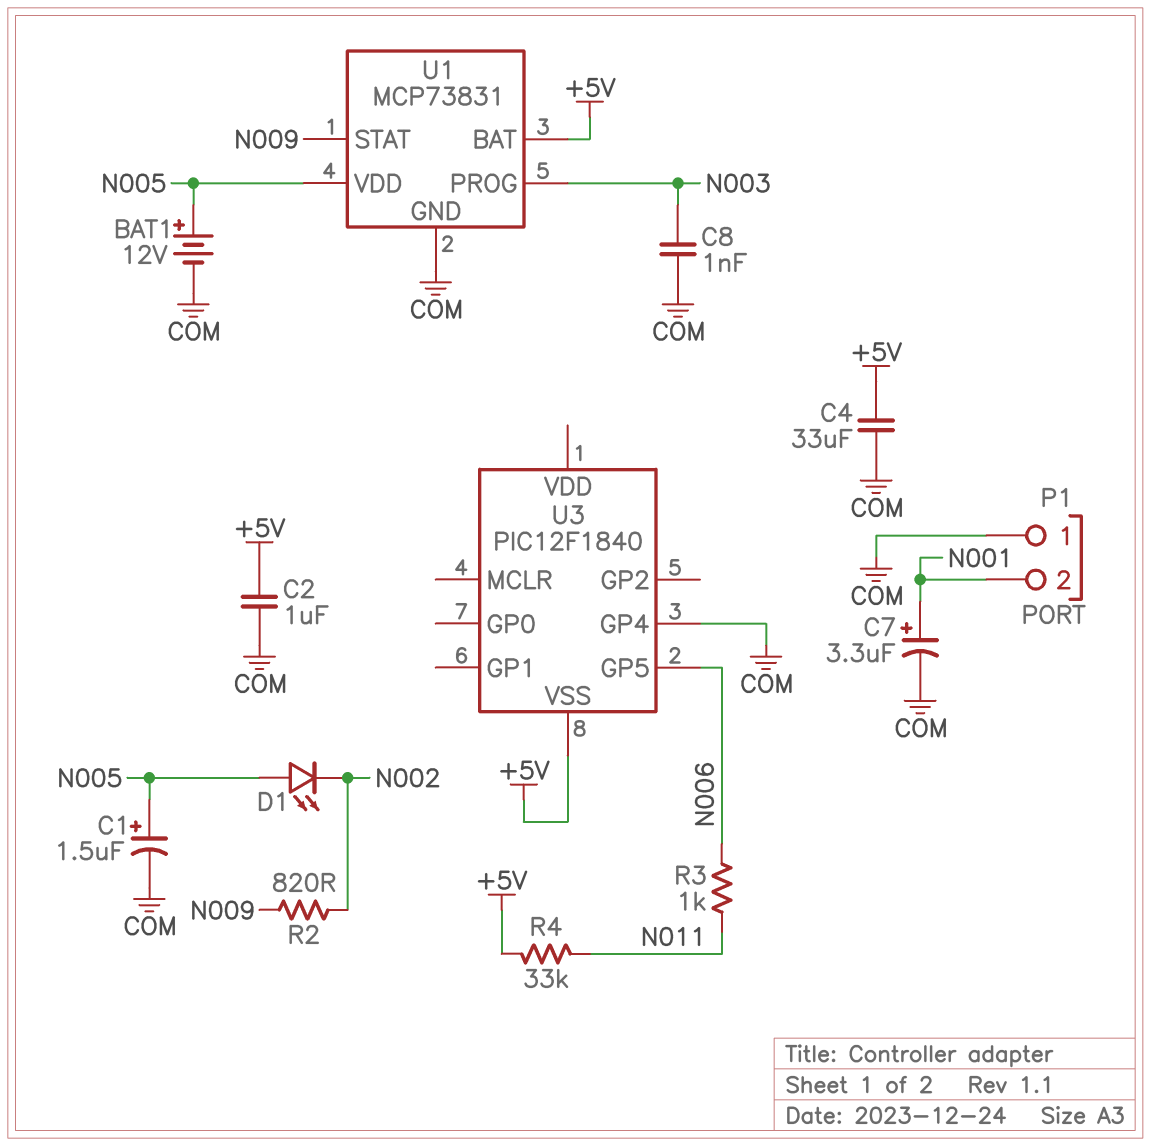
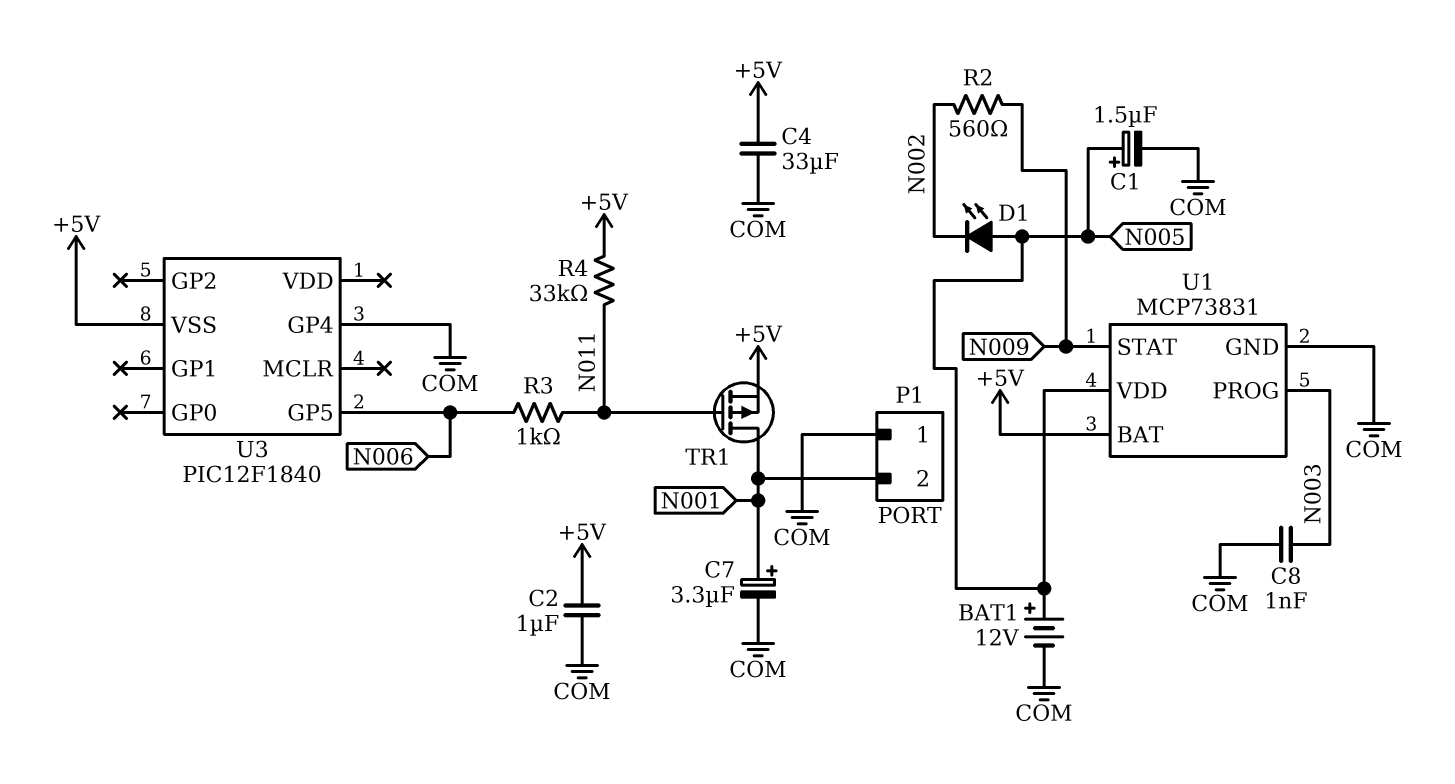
R2: 820 (N002, N009) -> 560 (N002, N009)
TR1: none -> PMOS (G N011, D N001, S +5V)

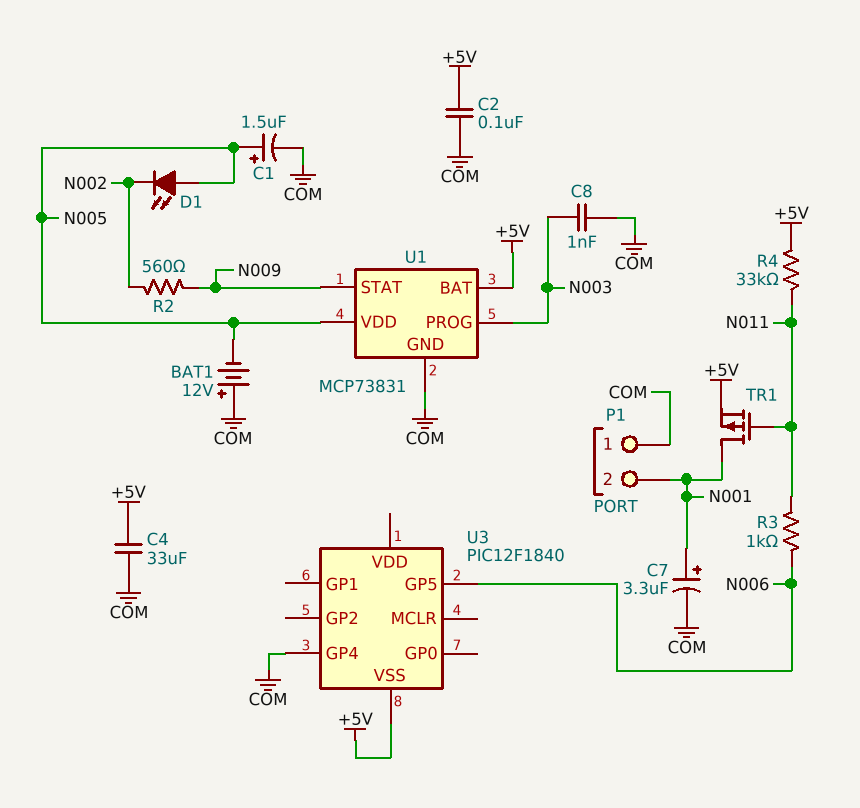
BAT1: 12V (plus N005, minus COM) -> 12V (plus COM, minus N005)
C2: 1uF (+5V, COM) -> 100nF (+5V, COM)

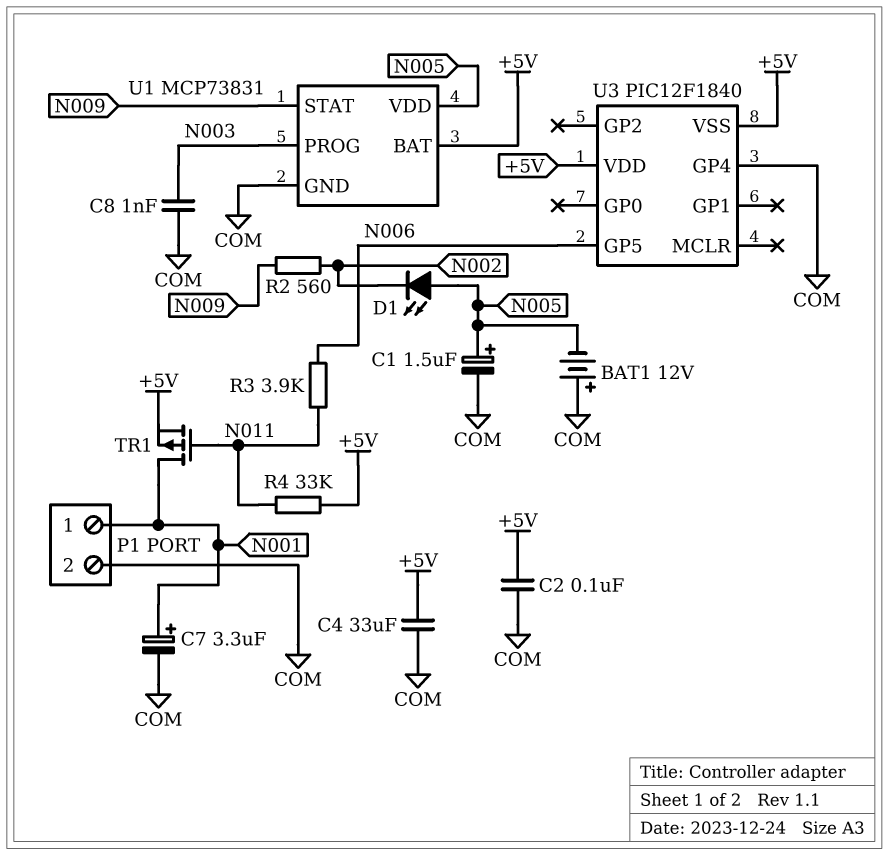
P1 pin 1: COM -> N001
P1 pin 2: N001 -> COM
R3: 1k (N006, N011) -> 3.9k (N006, N011)
U3 pin VDD: none -> +5V

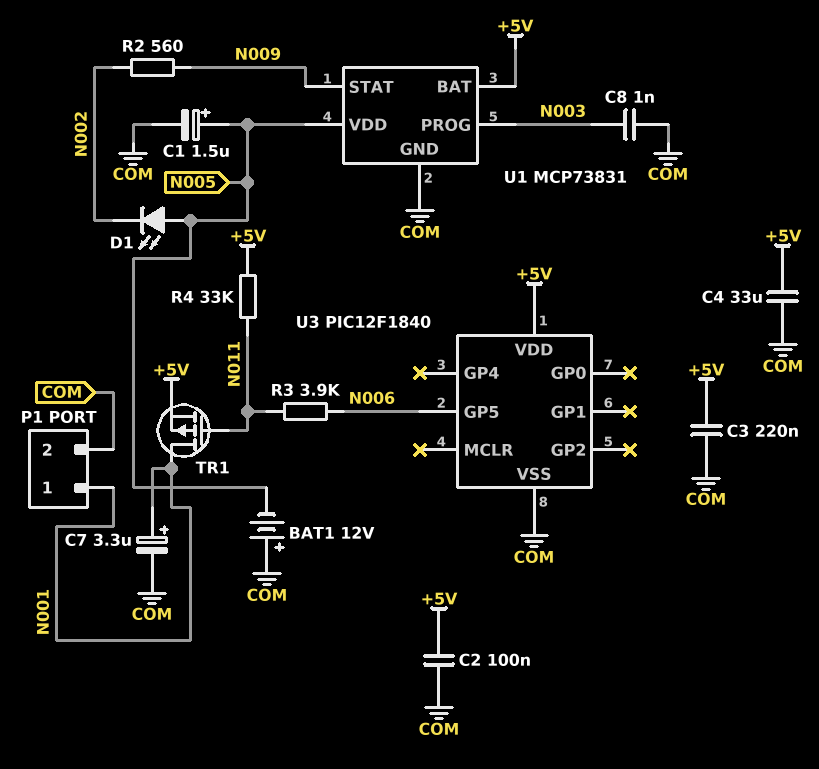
C3: none -> 220nF (+5V, COM)
U3 pin GP4: COM -> none
U3 pin VSS: +5V -> COM

